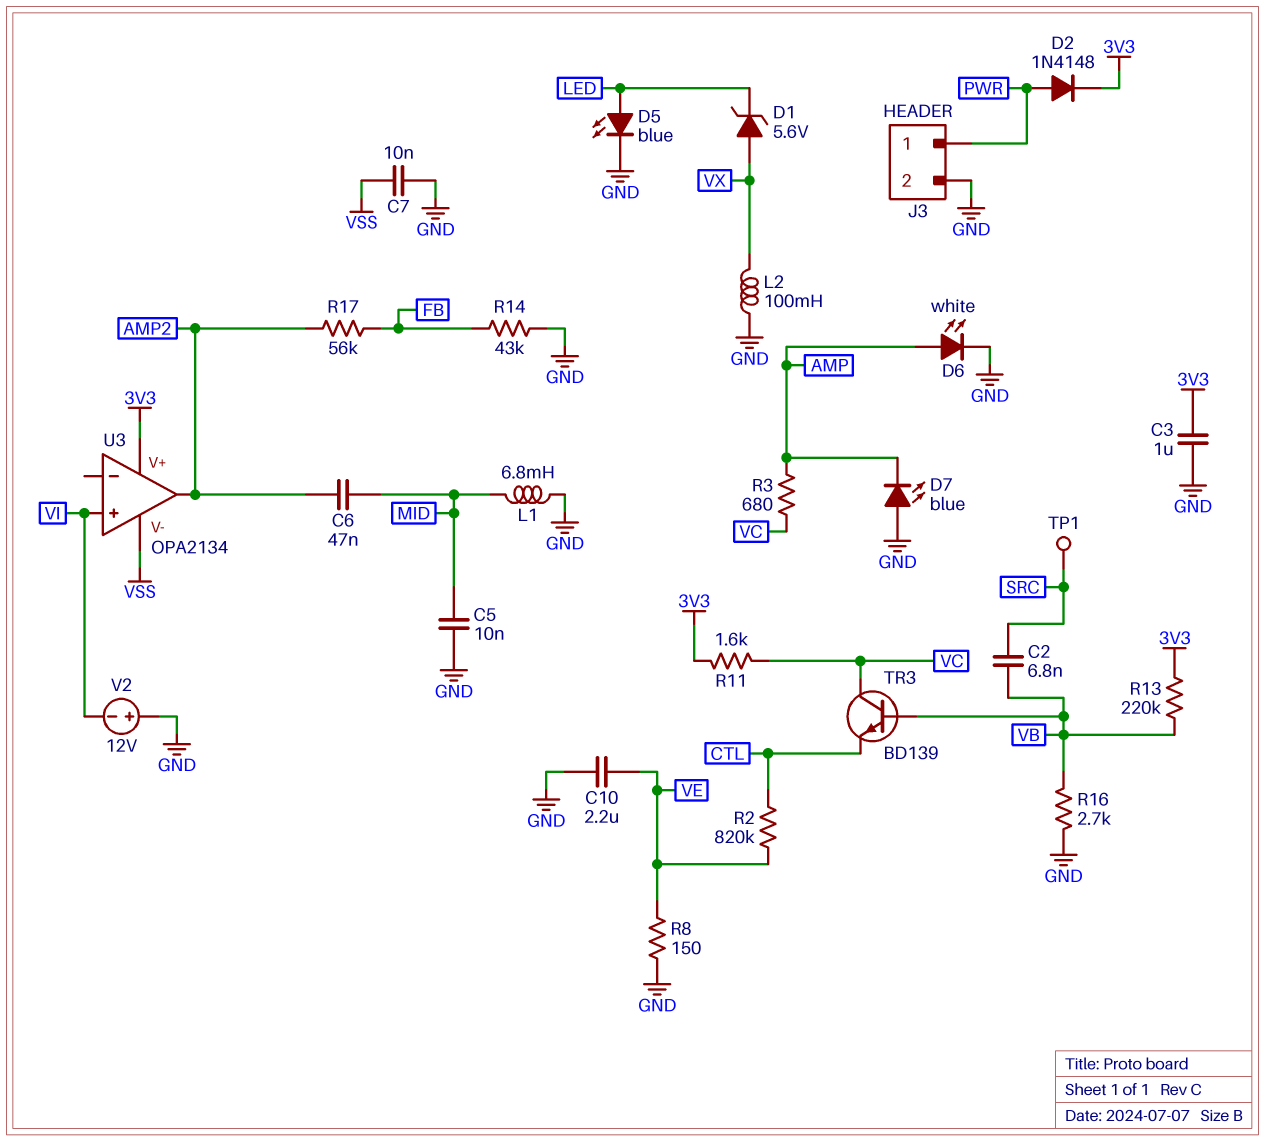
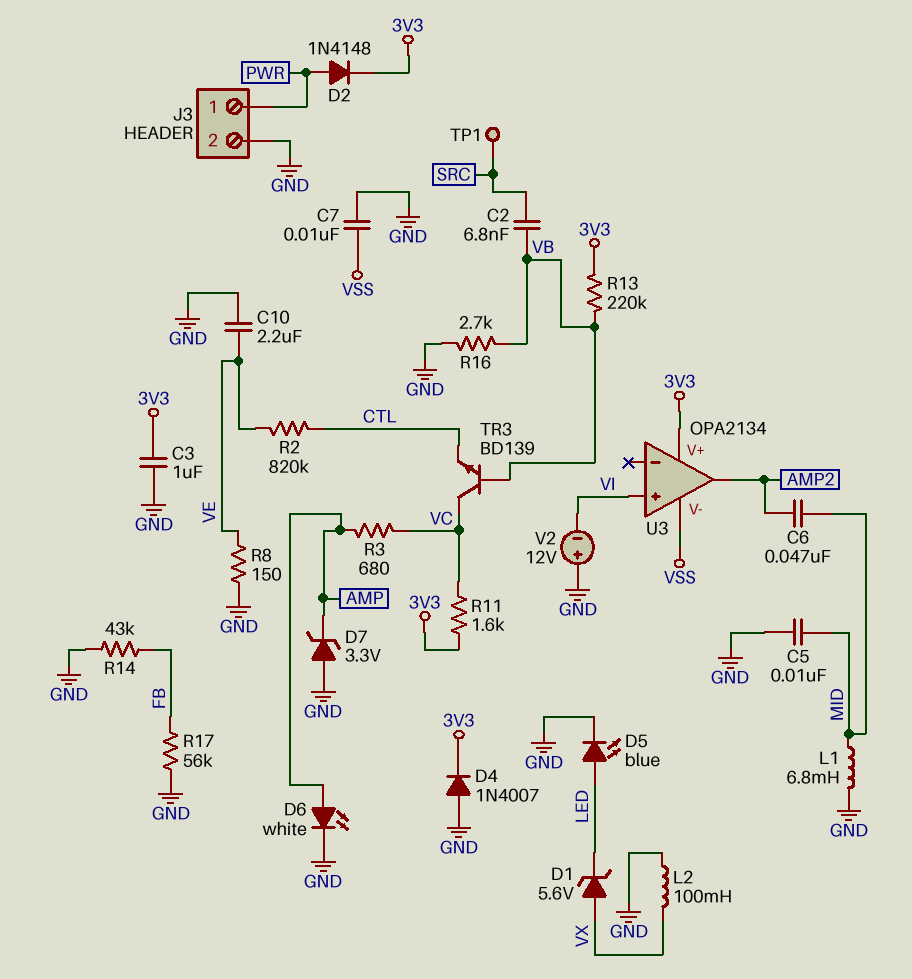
D4: none -> diode 1N4007 (A GND, K 3V3)
D7: LED blue (A GND, K AMP) -> zener 3.3V (A GND, K AMP)
R17: 56k (AMP2, FB) -> 56k (FB, GND)

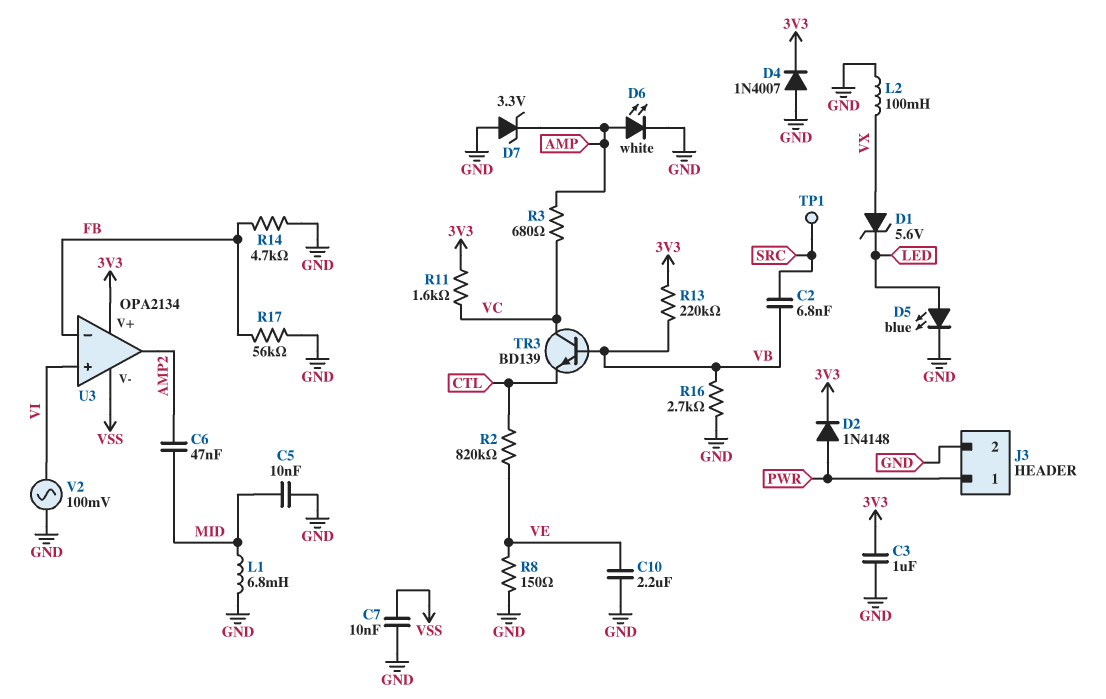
R14: 43k (FB, GND) -> 4.7k (FB, GND)
U3 pin in-: none -> FB
V2: 12V (plus GND, minus VI) -> AC 100mV (GND, VI)

